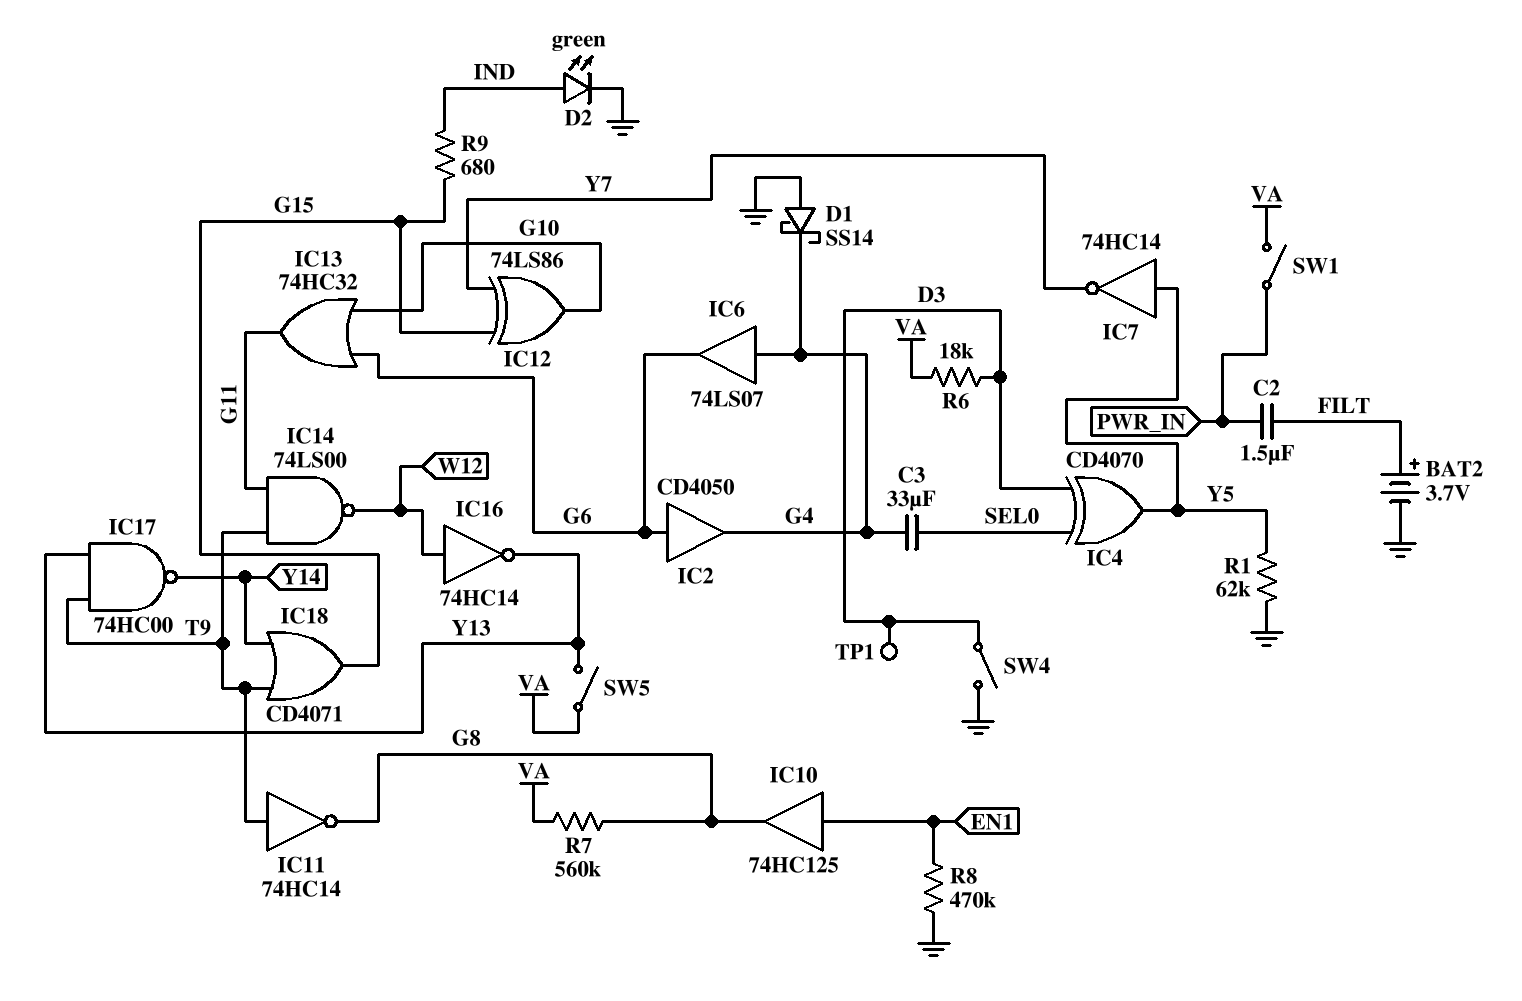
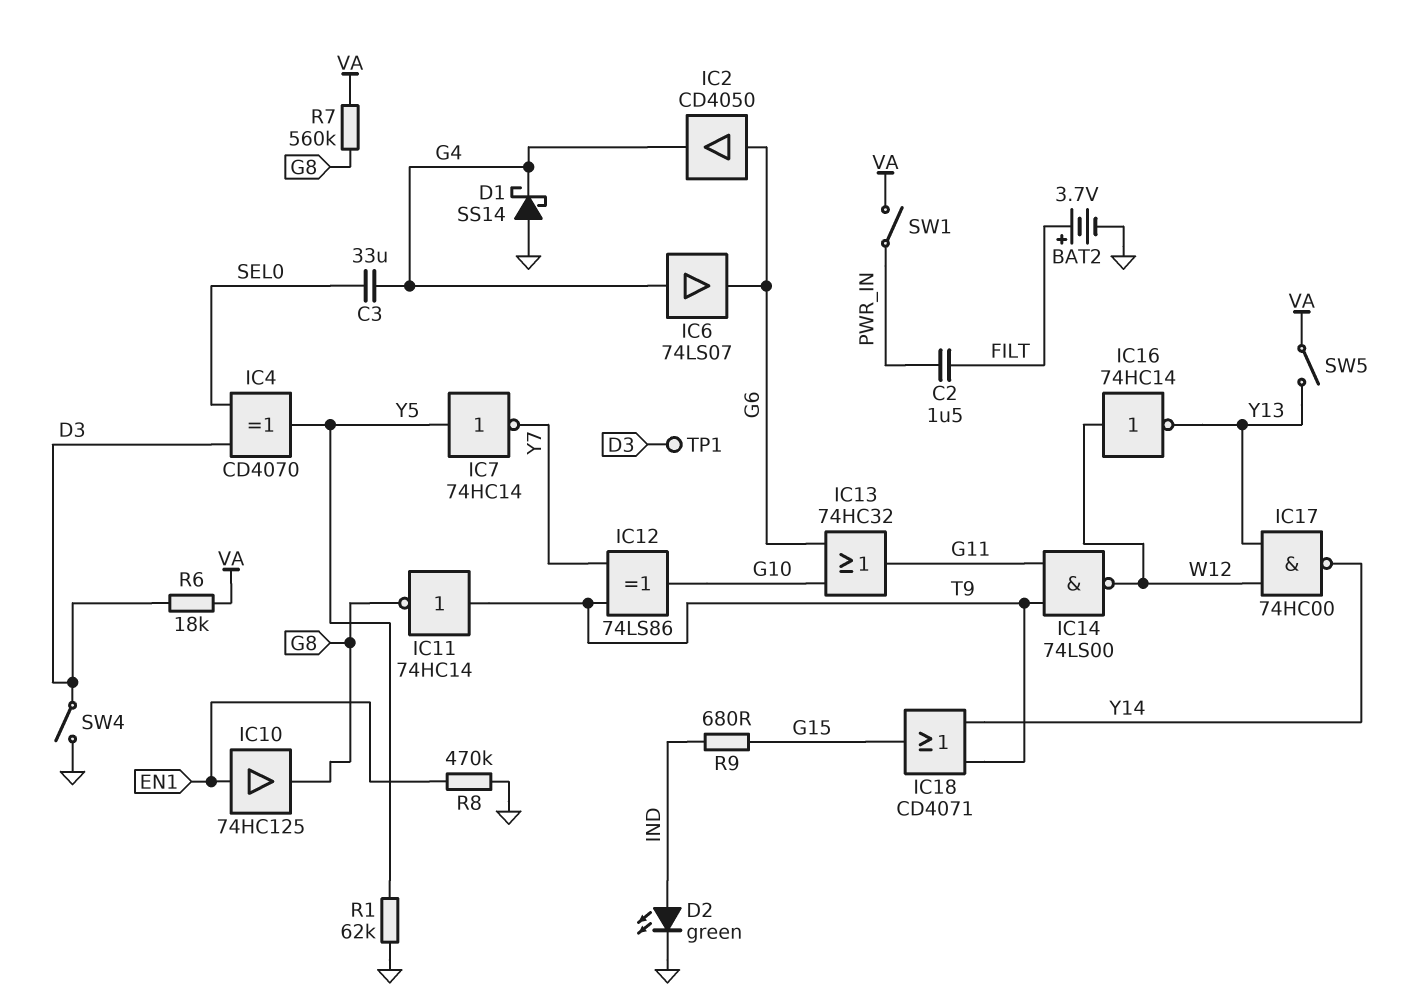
IC12: XOR 74LS86 (in G15, in Y7, out G10) -> XOR 74LS86 (in T9, in Y7, out G10)
IC17: NAND 74HC00 (in T9, in Y13, out Y14) -> NAND 74HC00 (in W12, in Y13, out Y14)

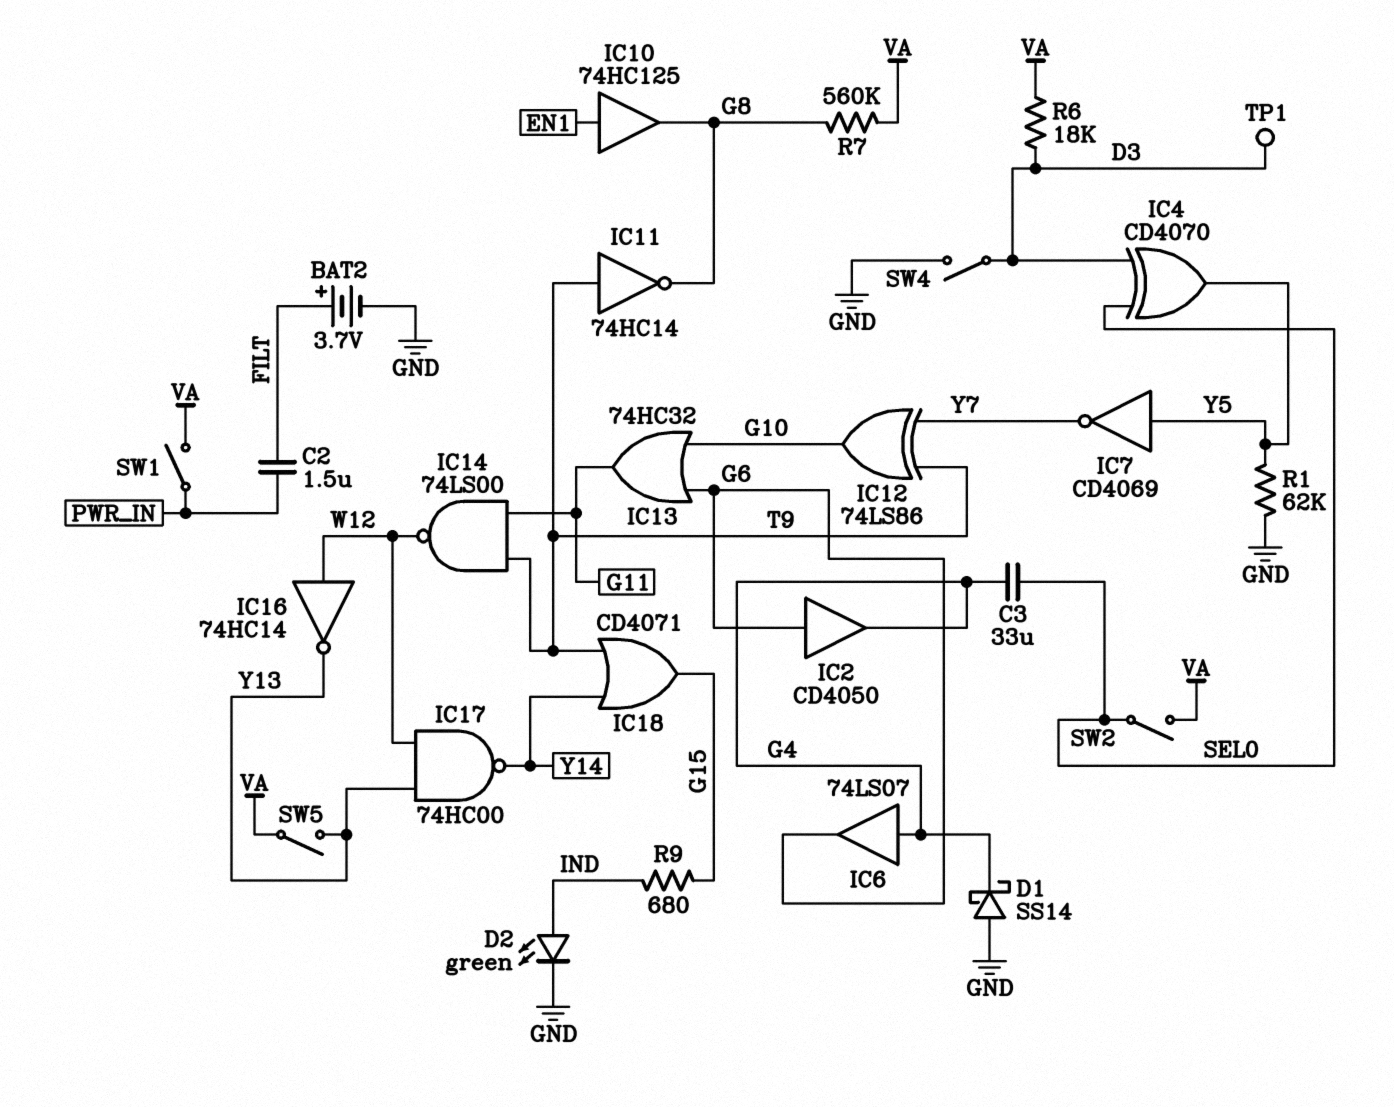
IC7: NOT 74HC14 (in Y5, out Y7) -> NOT CD4069 (in Y5, out Y7)
R8: 470k (EN1, GND) -> none
SW2: none -> switch (SEL0, VA)

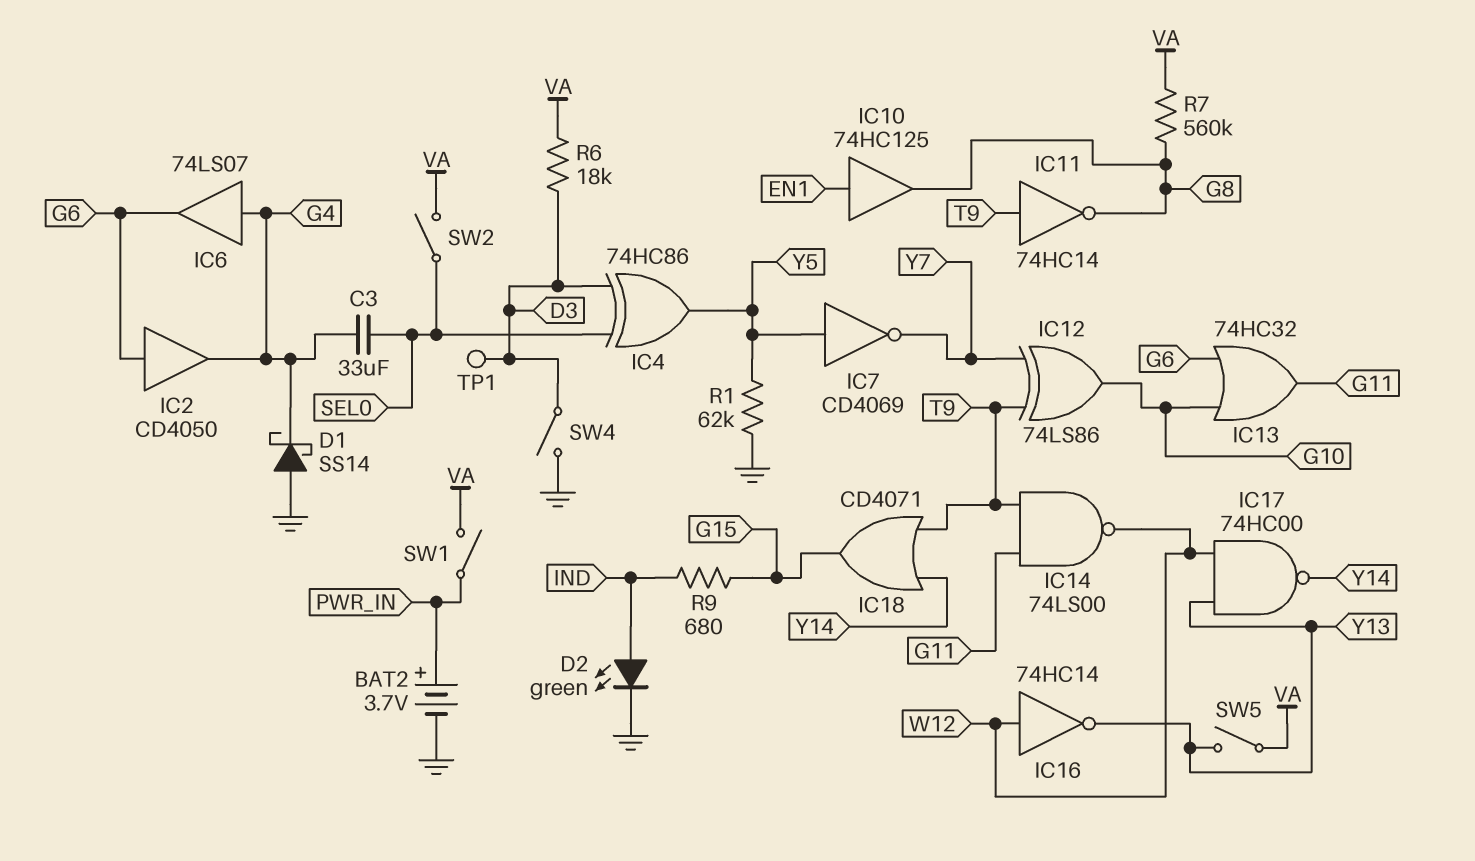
BAT2: 3.7V (plus FILT, minus GND) -> 3.7V (plus PWR_IN, minus GND)
C2: 1.5uF (FILT, PWR_IN) -> none
IC4: XOR CD4070 (in D3, in SEL0, out Y5) -> XOR 74HC86 (in D3, in SEL0, out Y5)

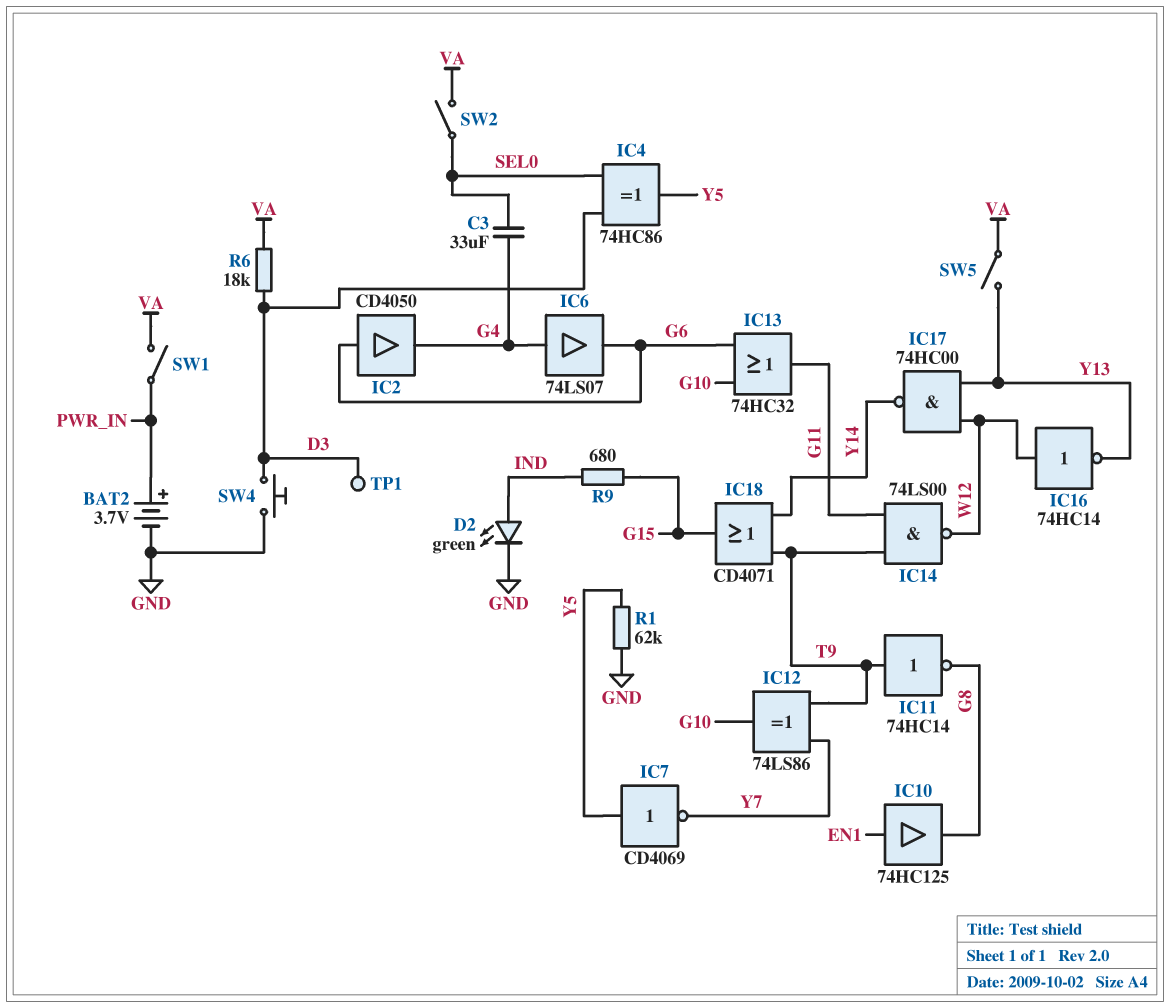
D1: schottky SS14 (A GND, K G4) -> none
R7: 560k (G8, VA) -> none
SW4: switch (D3, GND) -> button (D3, GND)

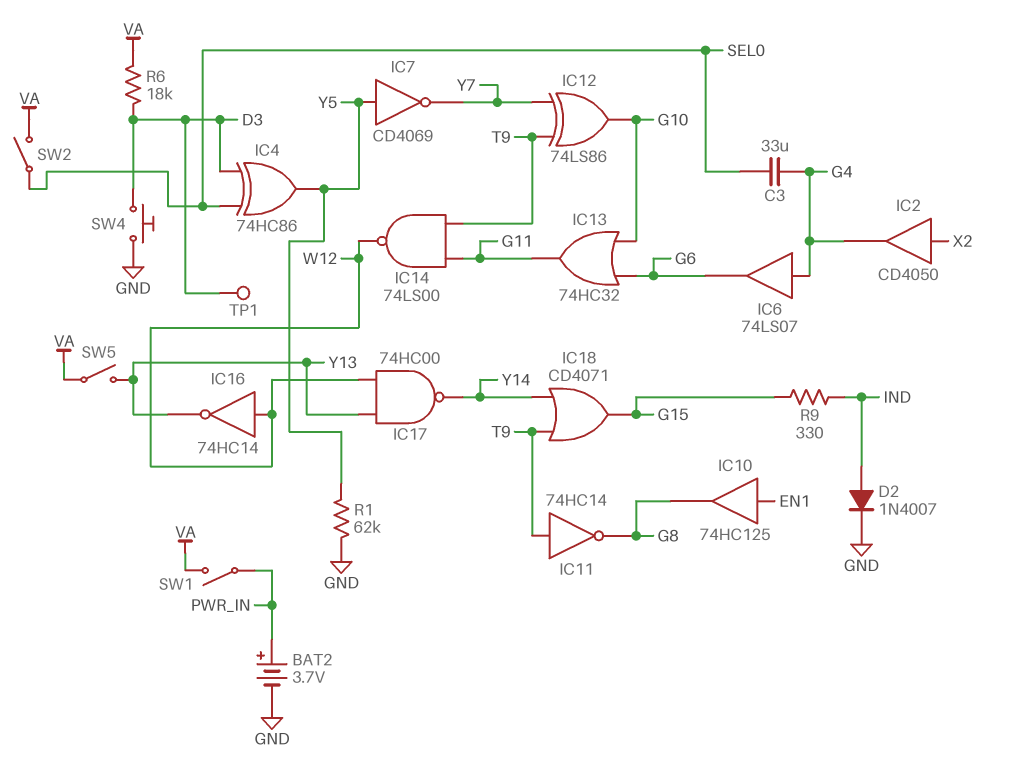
D2: LED green (A IND, K GND) -> diode 1N4007 (A IND, K GND)
IC2: buffer CD4050 (in G6, out G4) -> buffer CD4050 (in X2, out G4)
R9: 680 (G15, IND) -> 330 (G15, IND)

